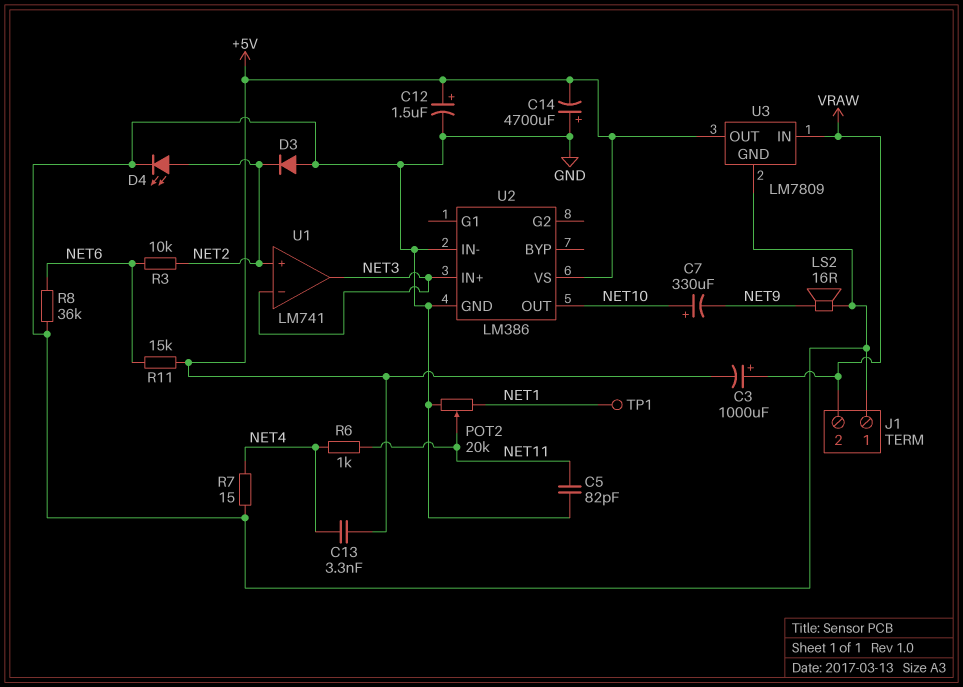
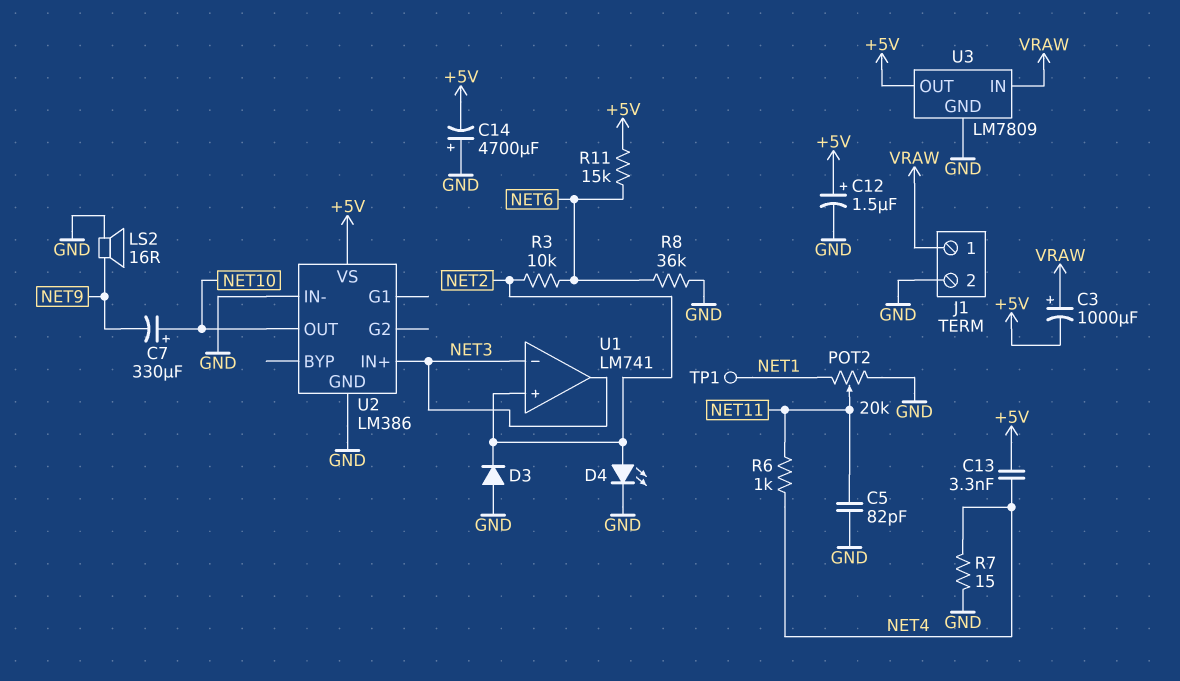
J1 pin 1: GND -> VRAW
J1 pin 2: VRAW -> GND

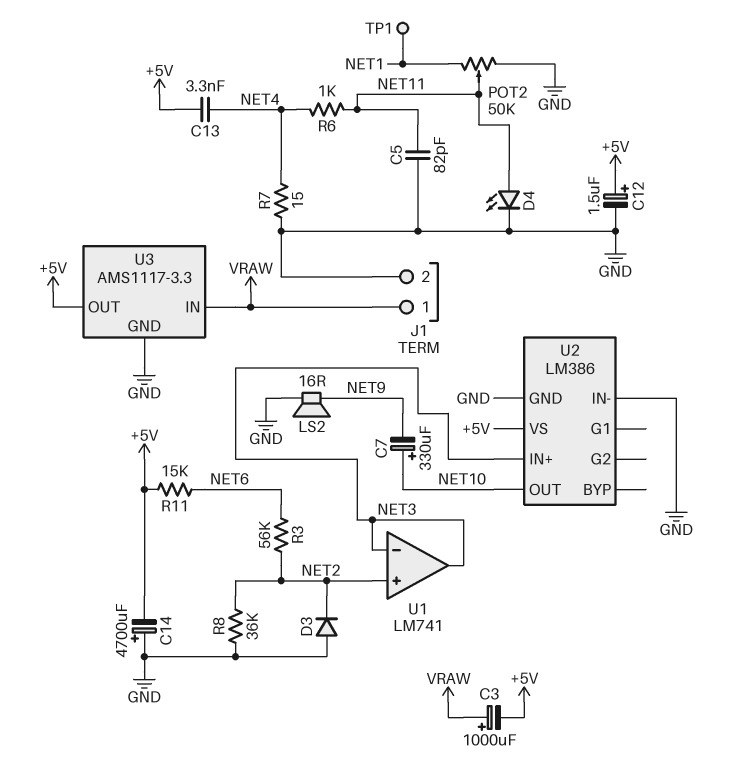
D4: LED (A NET2, K GND) -> LED (A NET11, K GND)
POT2: 20k (GND, NET1, wiper NET11) -> 50k (GND, NET1, wiper NET11)
R3: 10k (NET2, NET6) -> 56k (NET2, NET6)
R8: 36k (GND, NET6) -> 36k (GND, NET2)
U3: LM7809 -> AMS1117-3.3

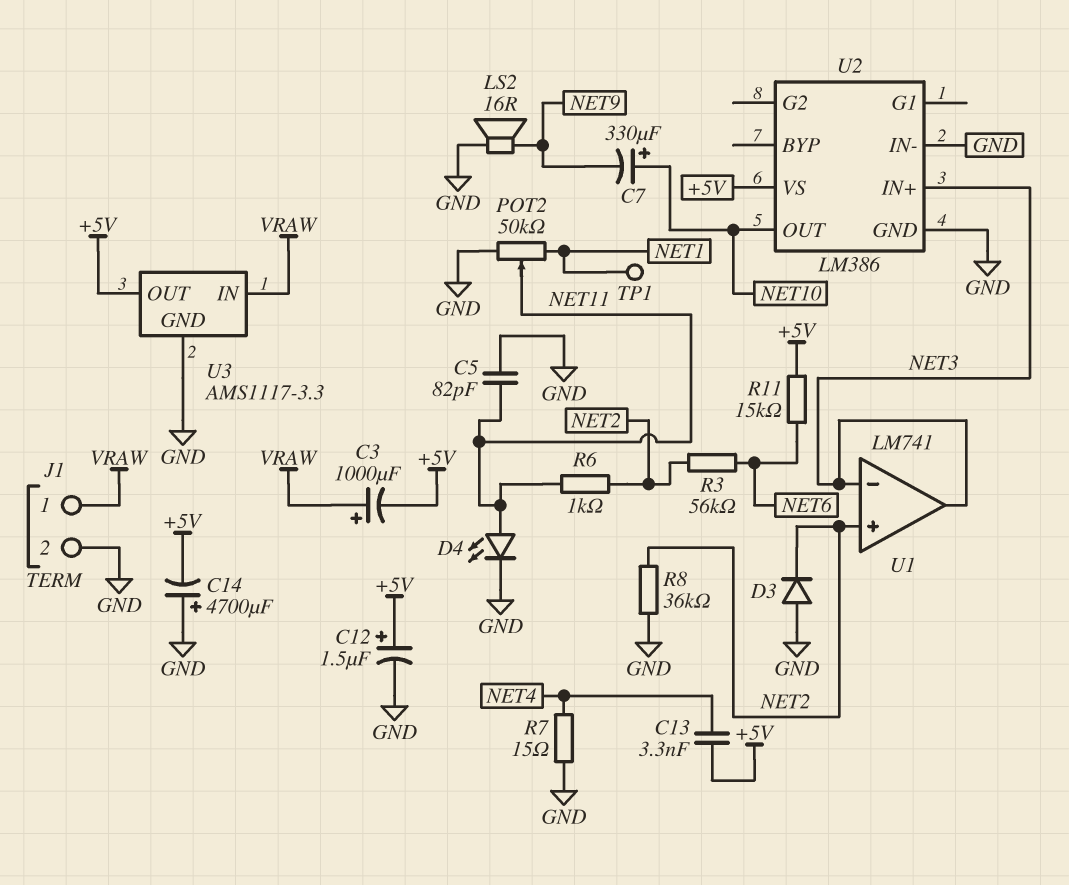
R6: 1k (NET4, NET11) -> 1k (NET2, NET11)

